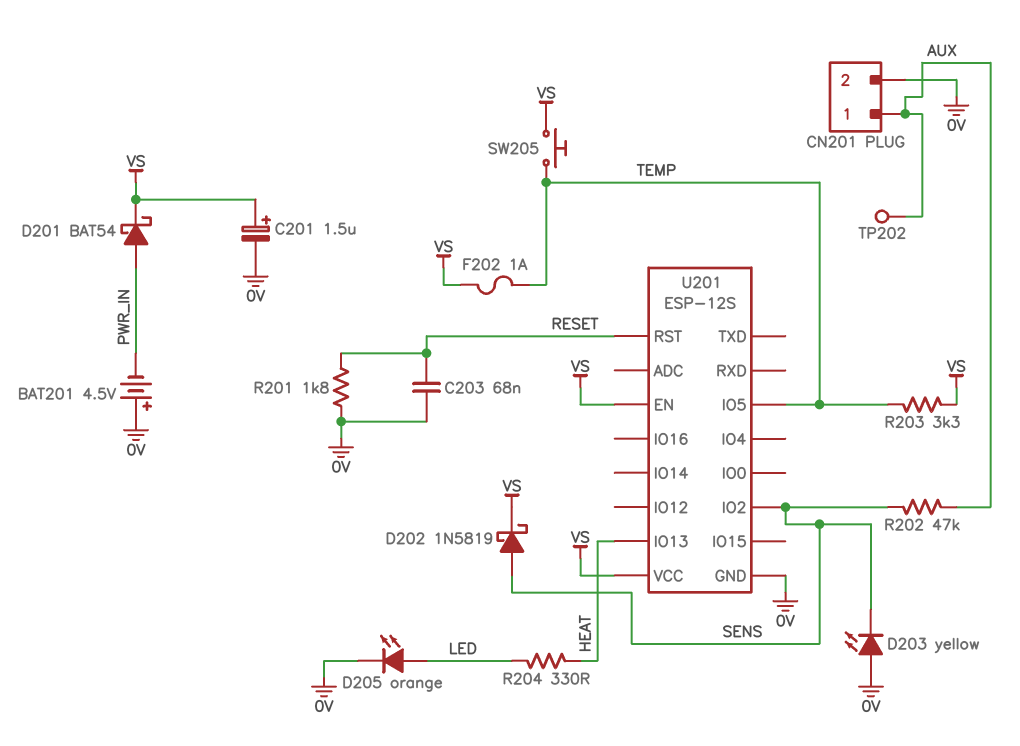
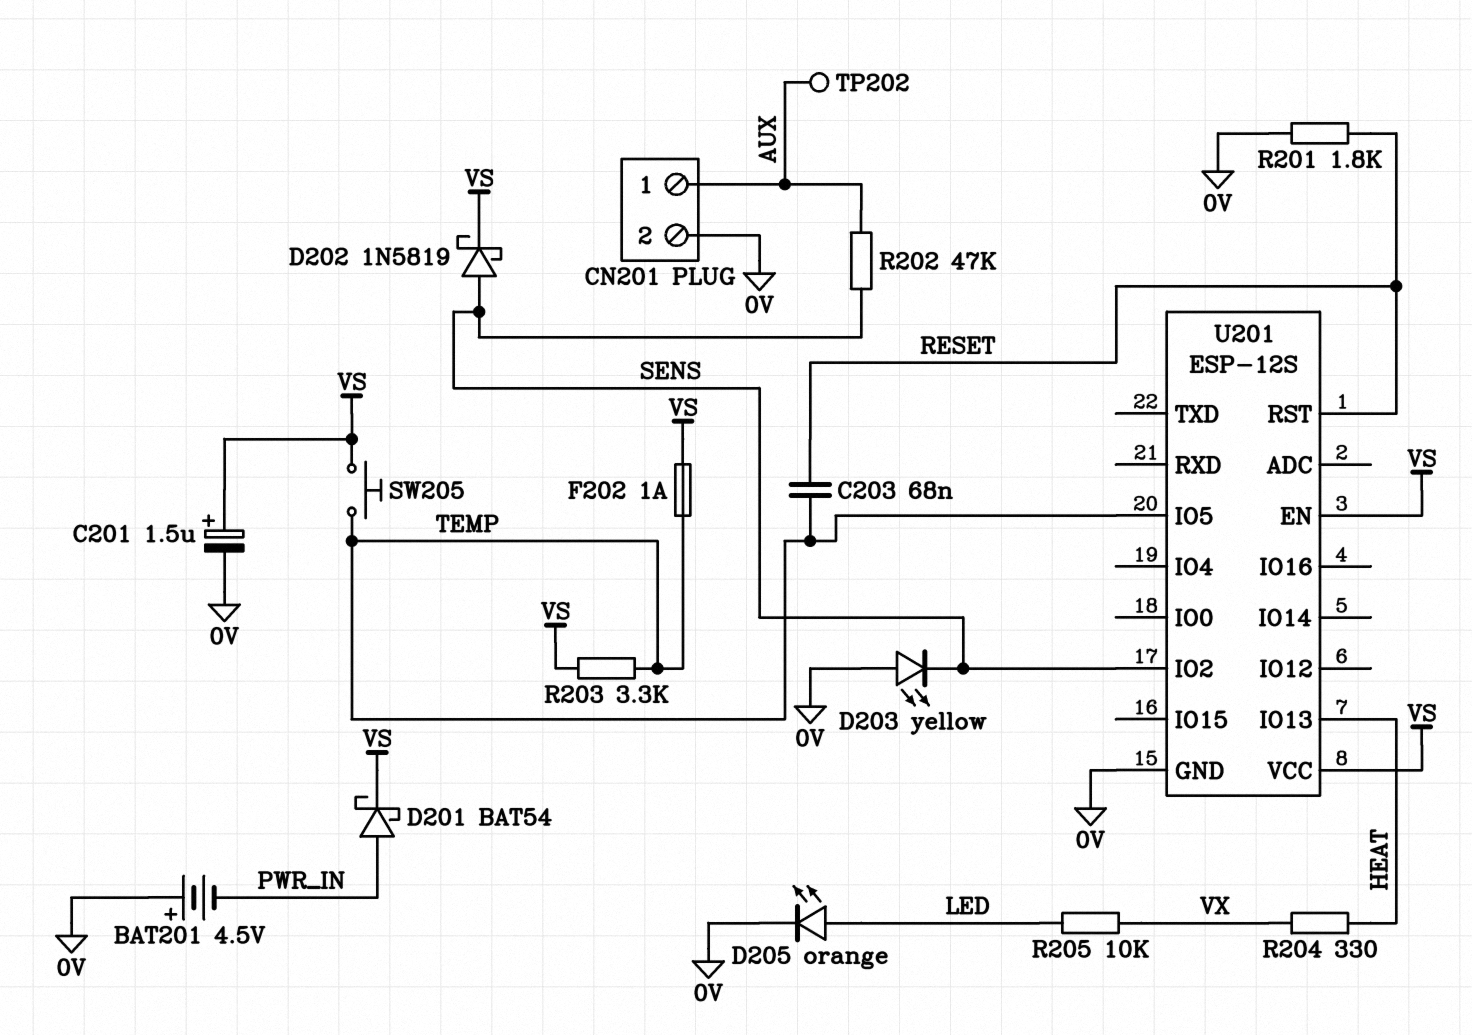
C203: 68nF (0V, RESET) -> 68nF (RESET, TEMP)
R204: 330 (HEAT, LED) -> 330 (HEAT, VX)
R205: none -> 10k (LED, VX)

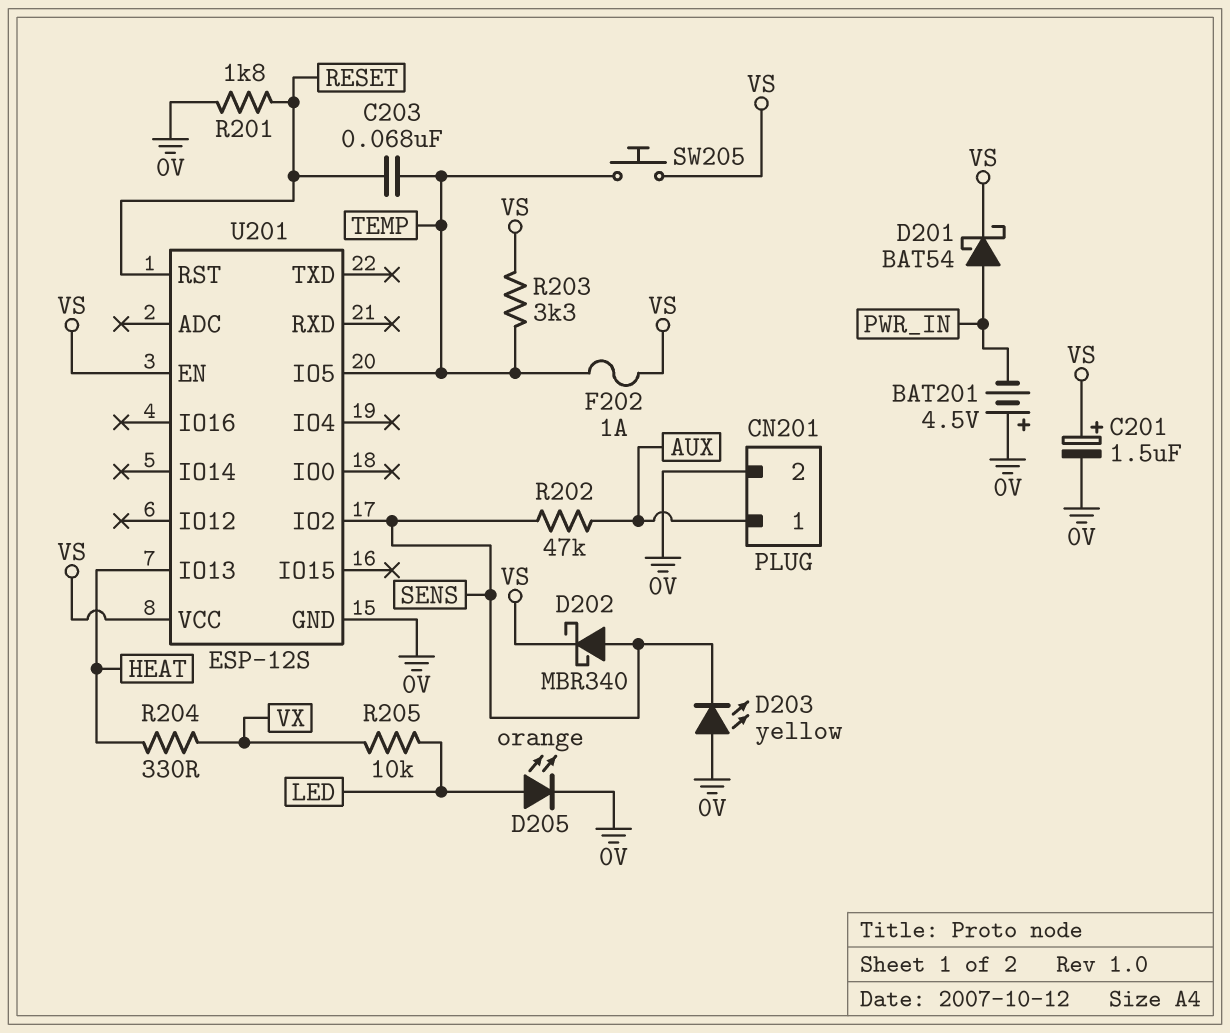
D202: schottky 1N5819 (A SENS, K VS) -> schottky MBR340 (A SENS, K VS)
TP202: test point (AUX) -> none

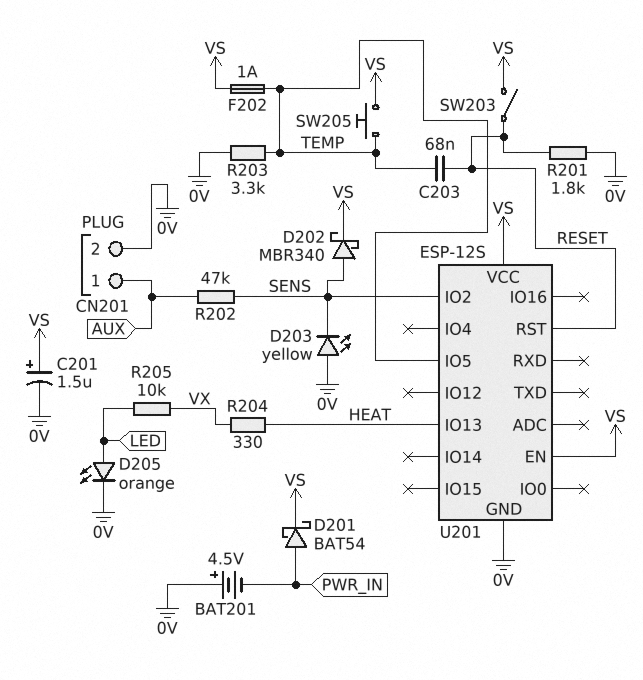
R203: 3.3k (TEMP, VS) -> 3.3k (0V, TEMP)
SW203: none -> switch (RESET, VS)

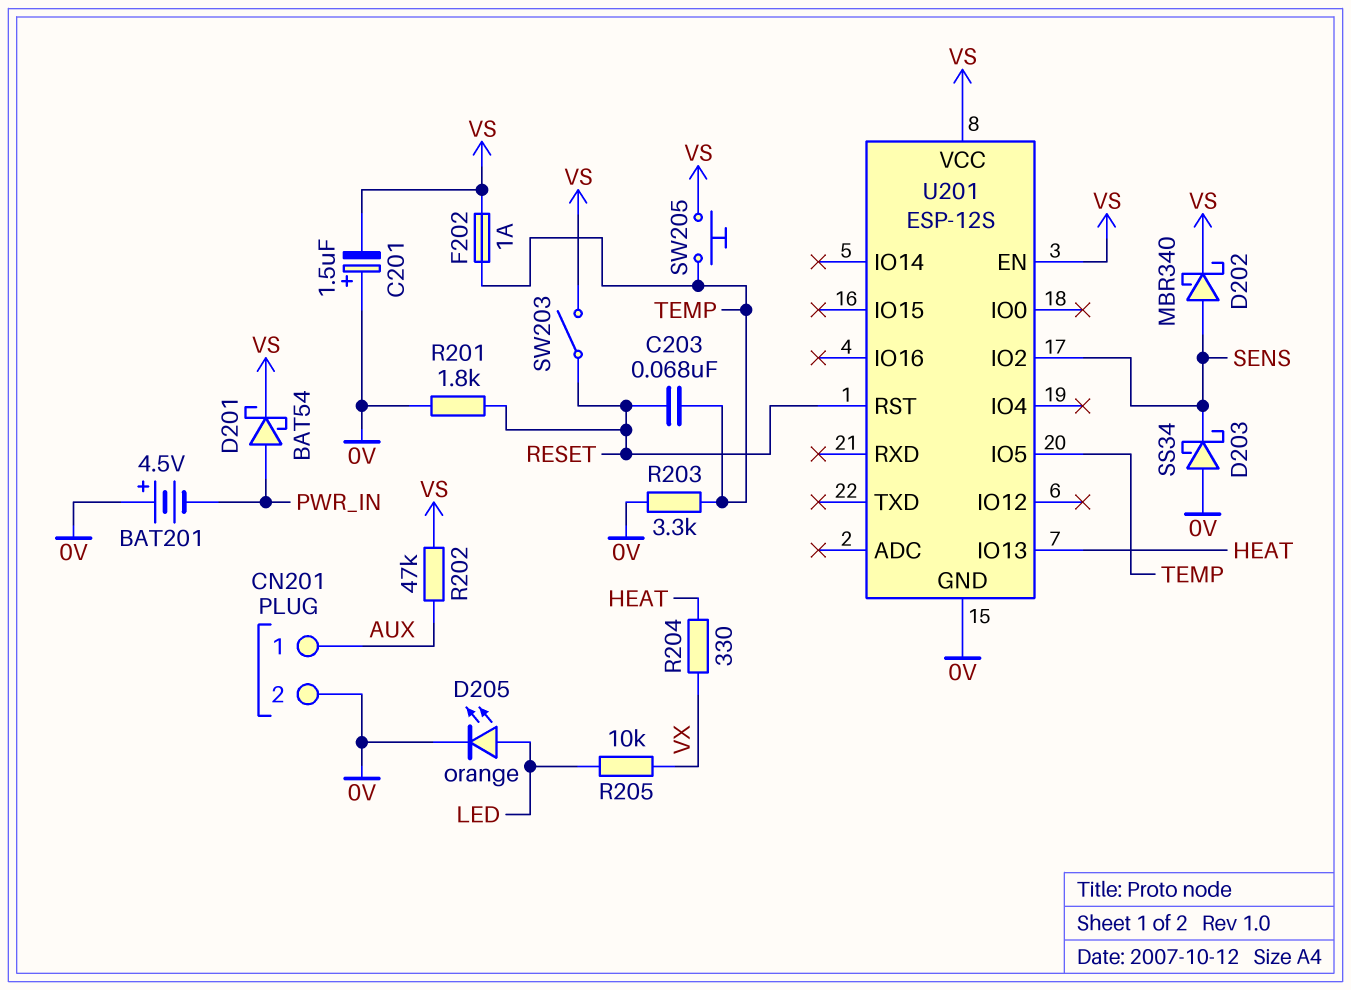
C201: 1.5uF (plus VS, minus 0V) -> 1.5uF (plus 0V, minus VS)
D203: LED yellow (A 0V, K SENS) -> schottky SS34 (A 0V, K SENS)
R202: 47k (AUX, SENS) -> 47k (AUX, VS)

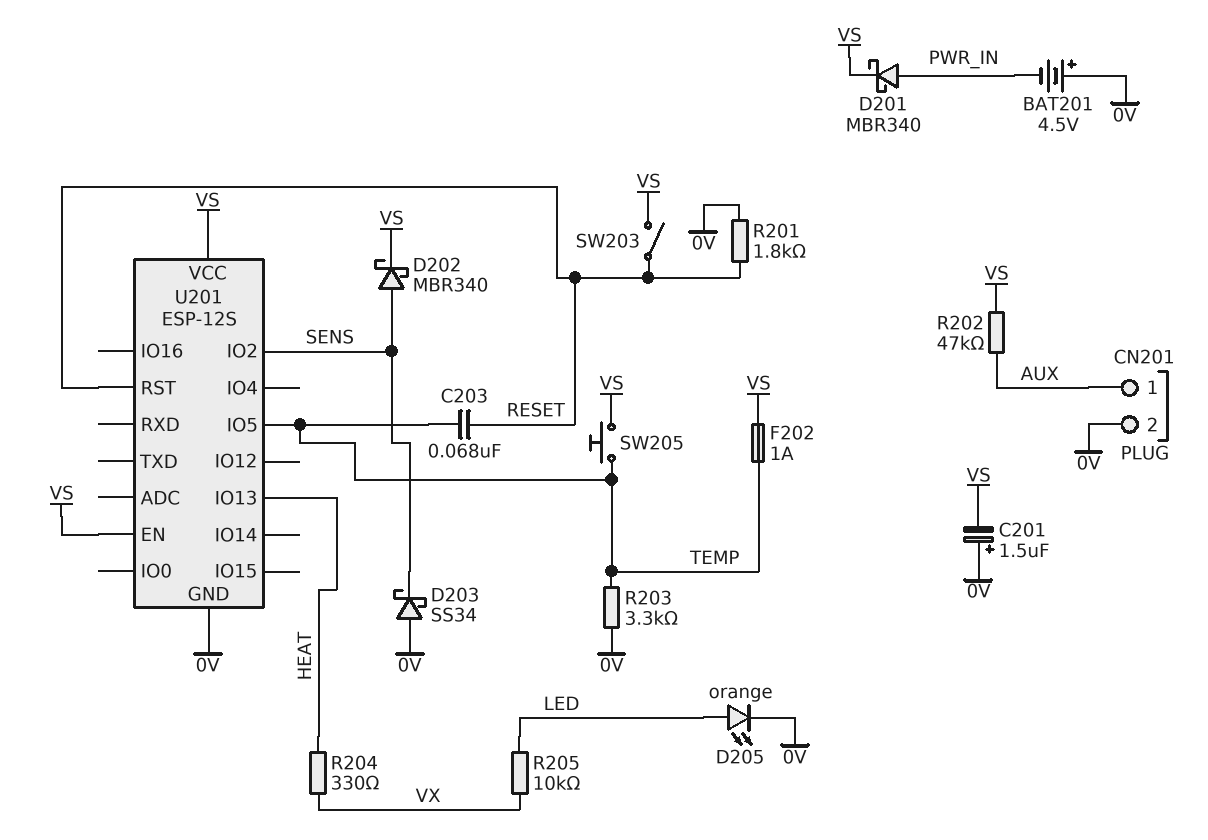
D201: schottky BAT54 (A PWR_IN, K VS) -> schottky MBR340 (A PWR_IN, K VS)

